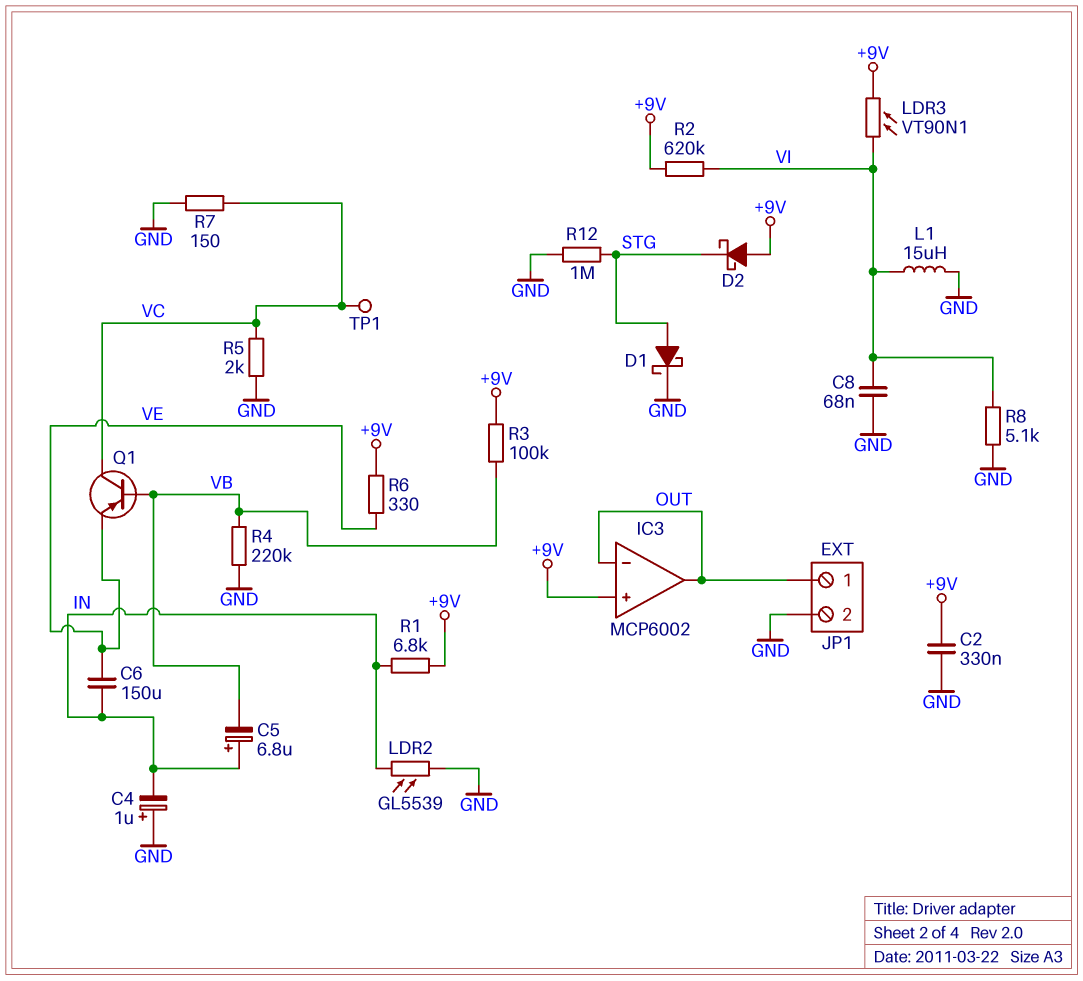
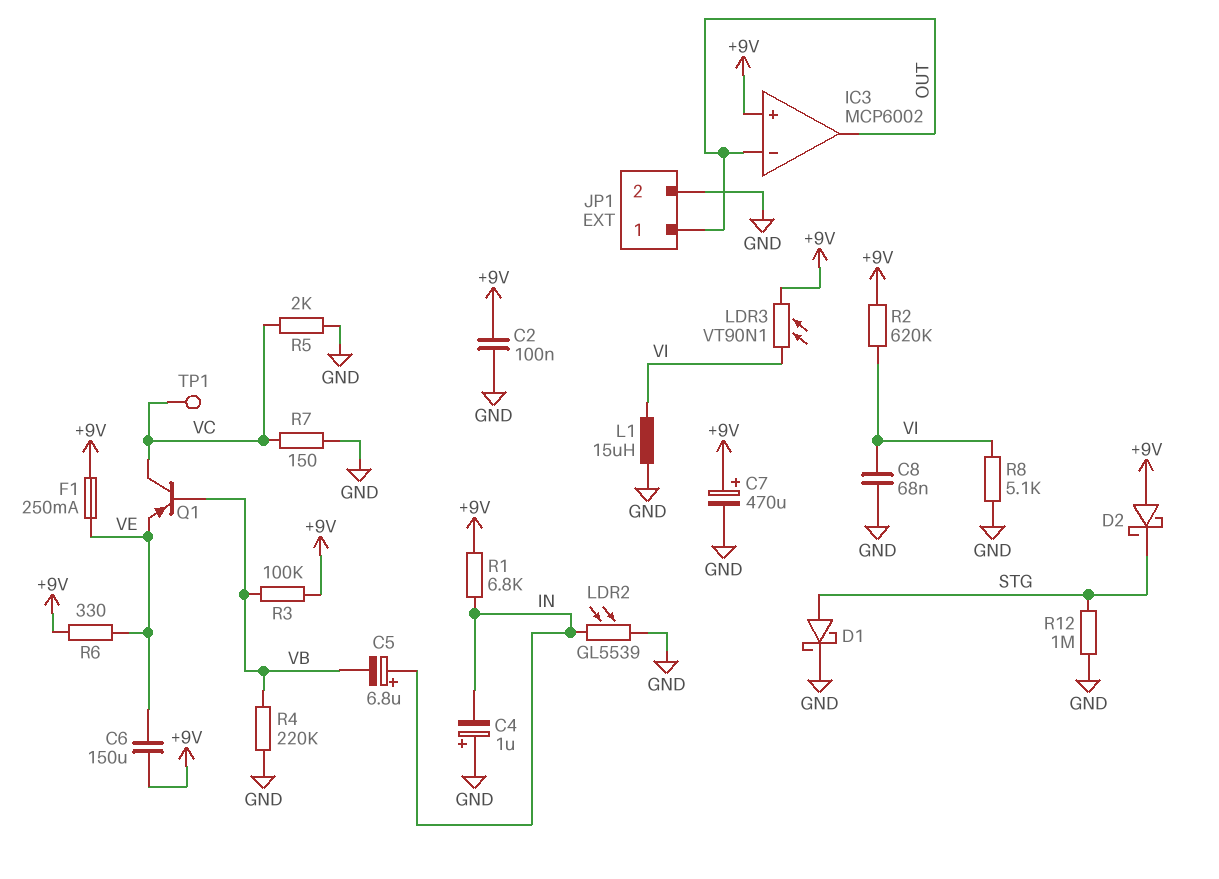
C2: 330nF (+9V, GND) -> 100nF (+9V, GND)
C6: 150uF (IN, VE) -> 150uF (+9V, VE)
C7: none -> 470uF (plus +9V, minus GND)
F1: none -> 250mA (+9V, VE)

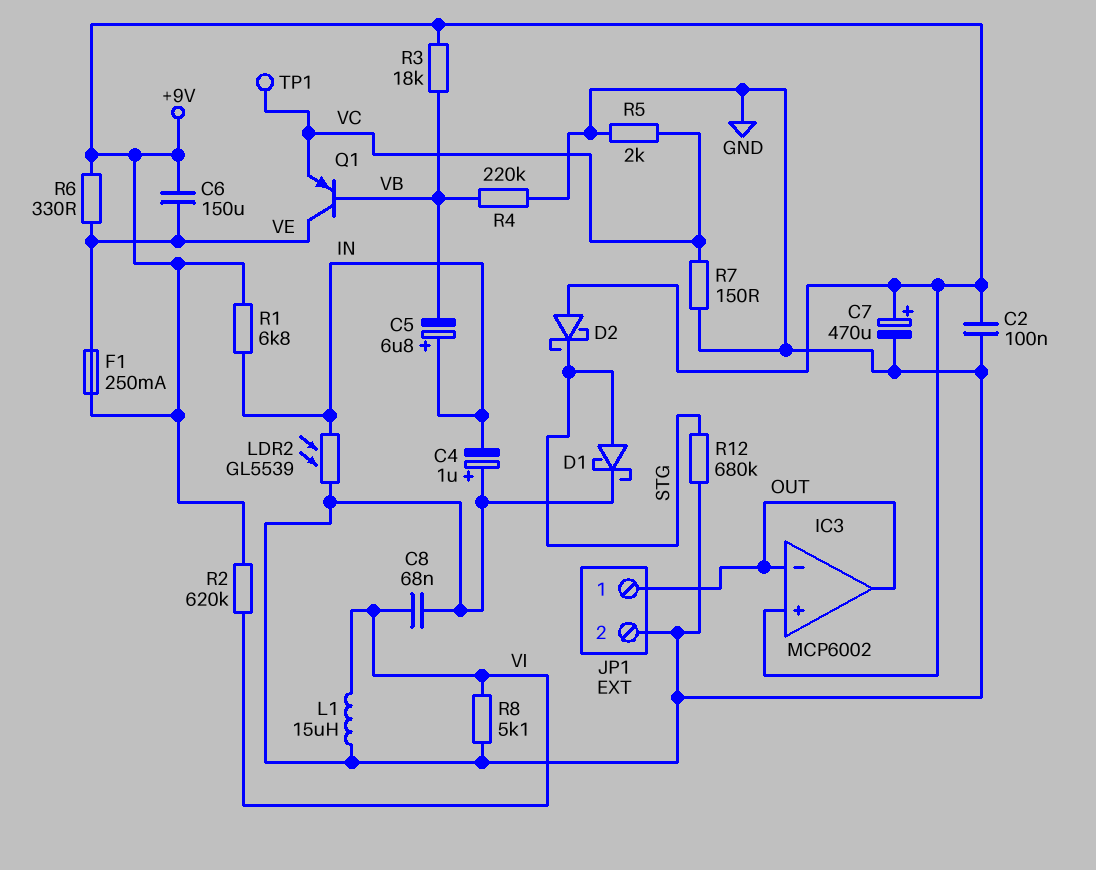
LDR3: VT90N1 (+9V, VI) -> none
Q1: PNP (B VB, C VC, E VE) -> PNP (B VB, C VE, E VC)
R3: 100k (+9V, VB) -> 18k (+9V, VB)
R12: 1M (GND, STG) -> 680k (GND, STG)

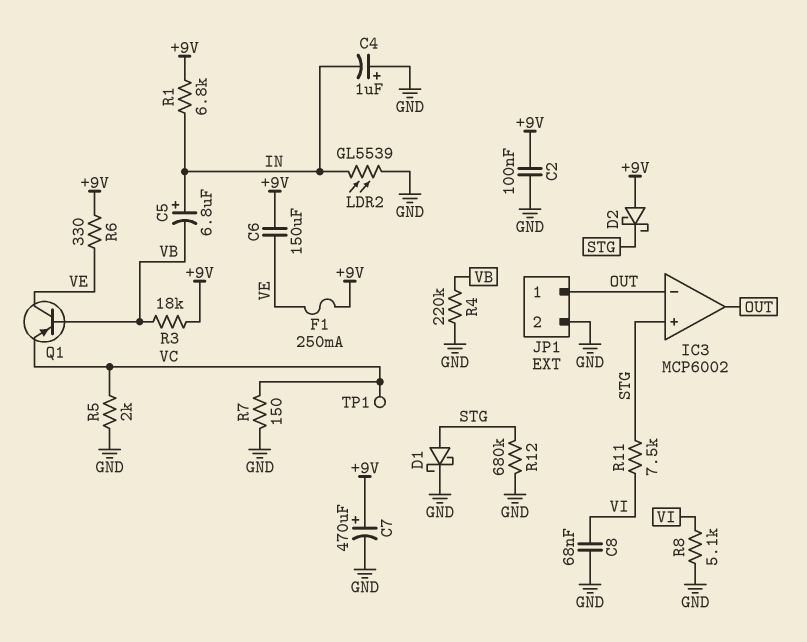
IC3 pin in+: +9V -> STG
L1: 15uH (GND, VI) -> none
R2: 620k (+9V, VI) -> none
R11: none -> 7.5k (STG, VI)

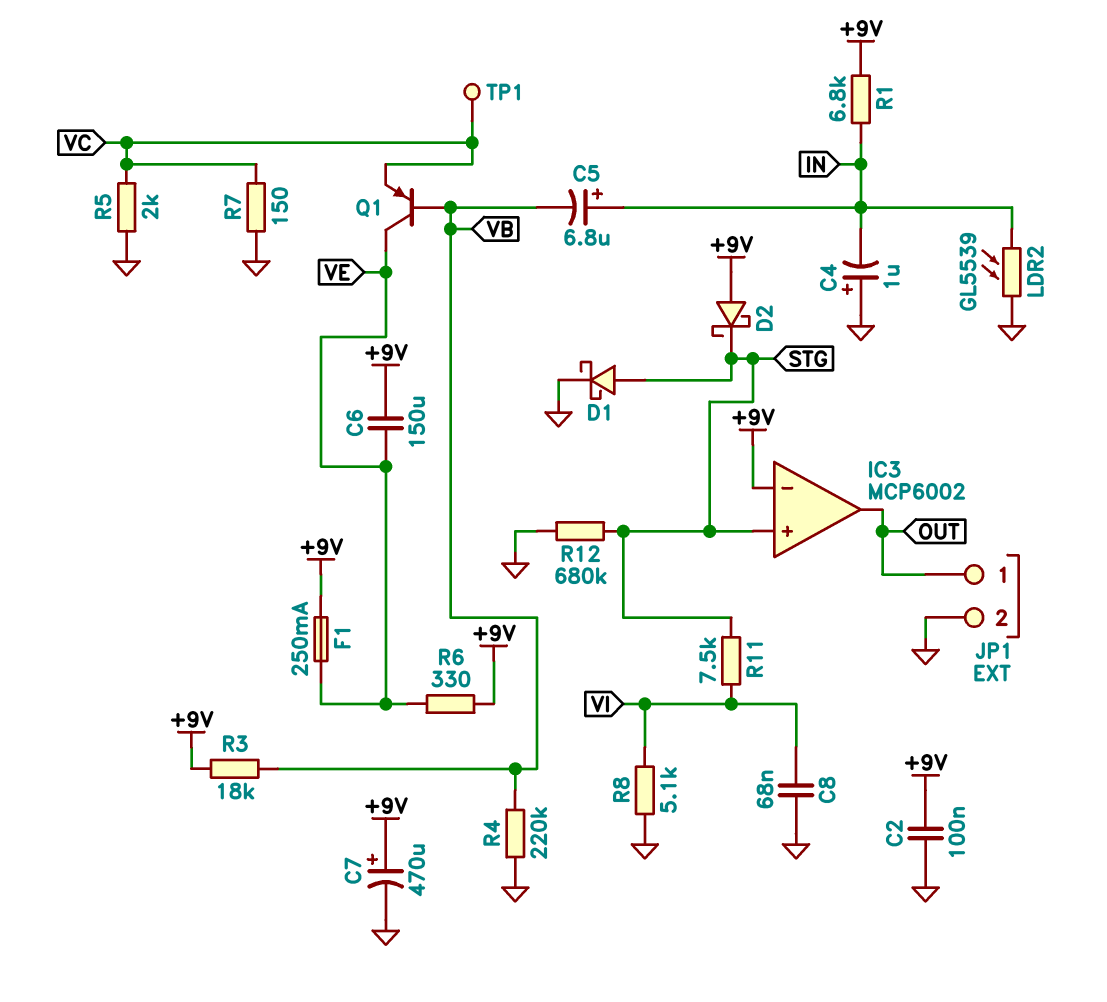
IC3 pin in-: OUT -> +9V

